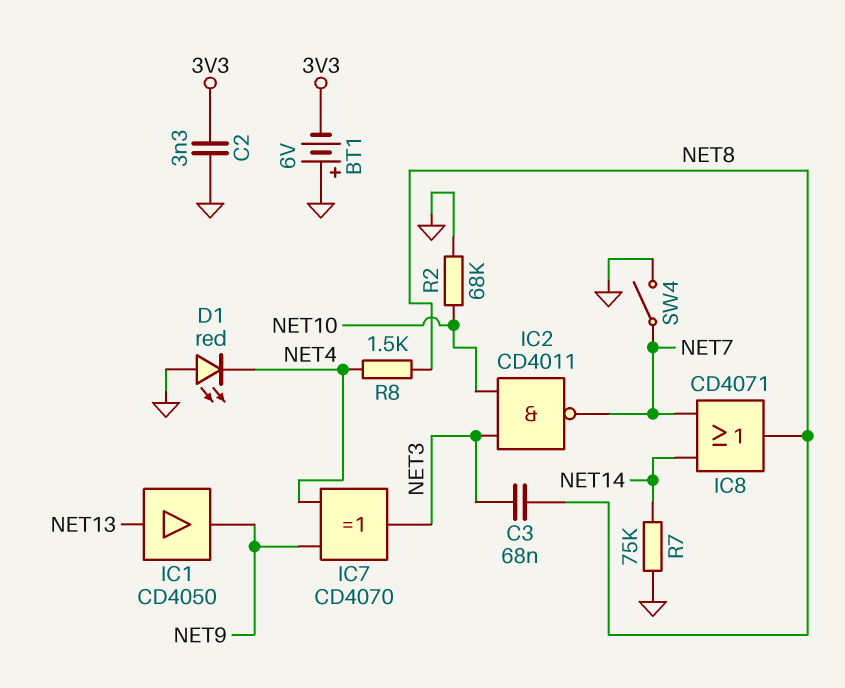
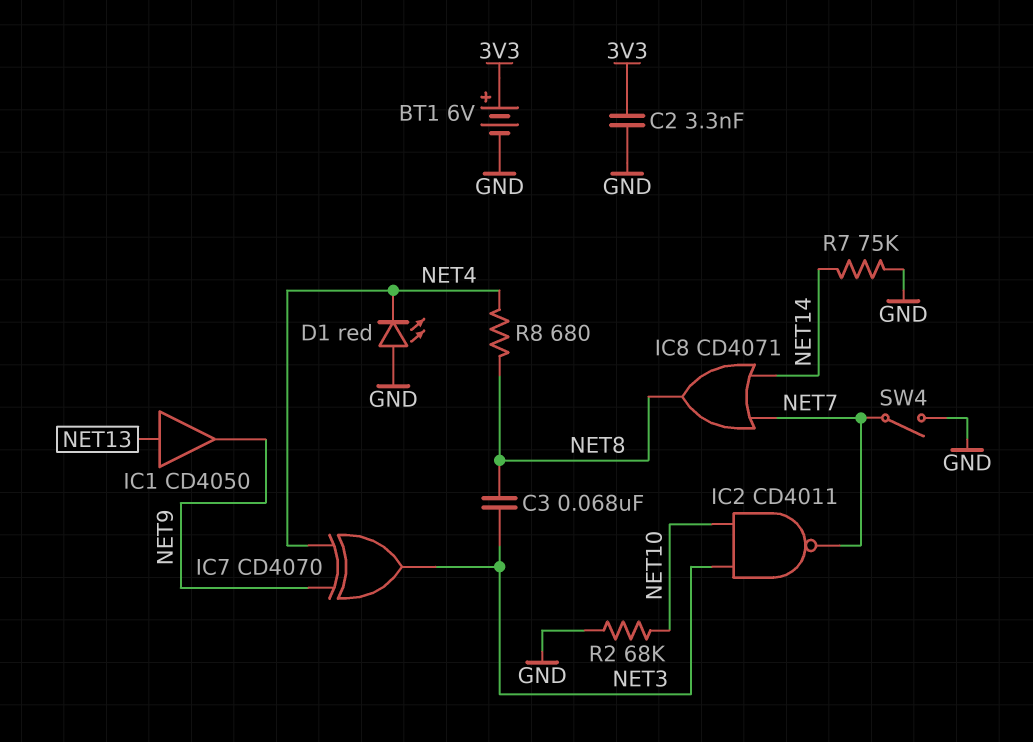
BT1: 6V (plus GND, minus 3V3) -> 6V (plus 3V3, minus GND)
R8: 1.5k (NET4, NET8) -> 680 (NET4, NET8)

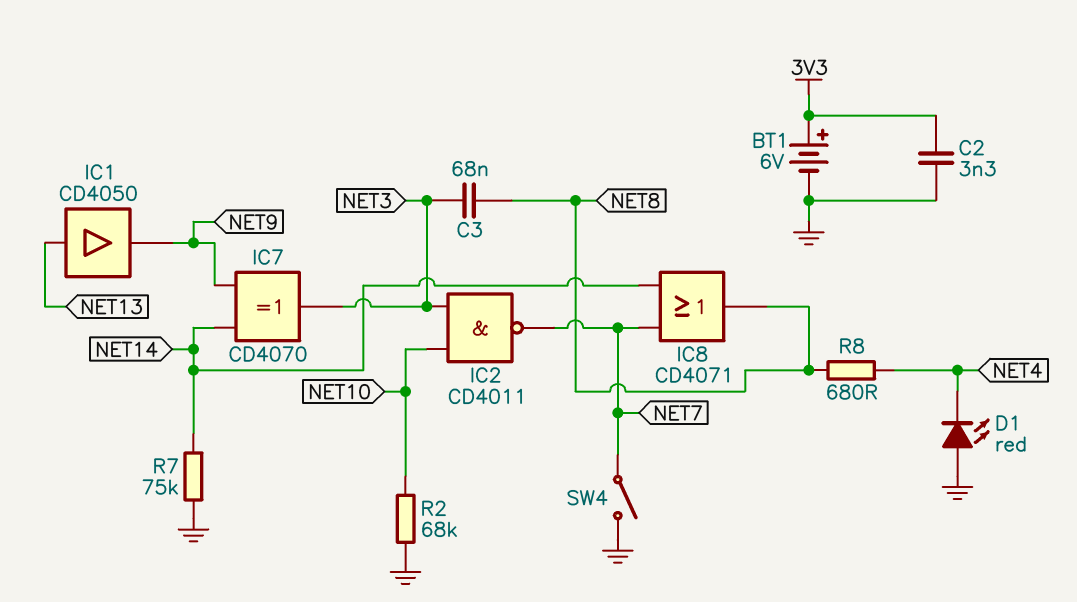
IC7: XOR CD4070 (in NET4, in NET9, out NET3) -> XOR CD4070 (in NET9, in NET14, out NET3)

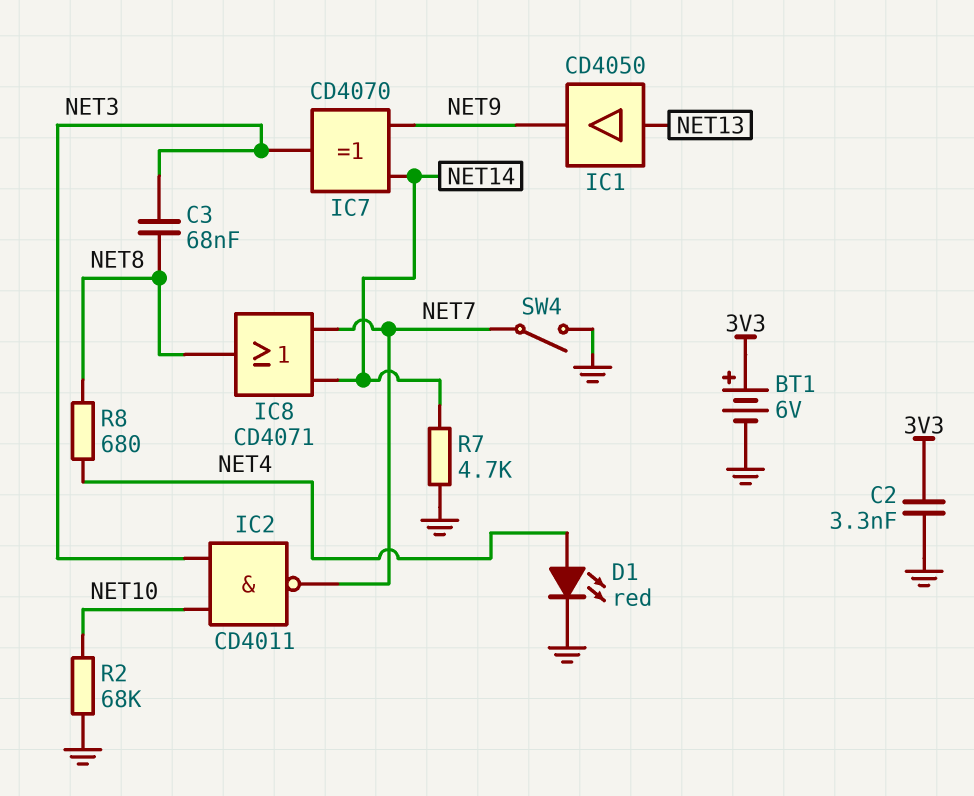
D1: LED red (A GND, K NET4) -> LED red (A NET4, K GND)
R7: 75k (GND, NET14) -> 4.7k (GND, NET14)

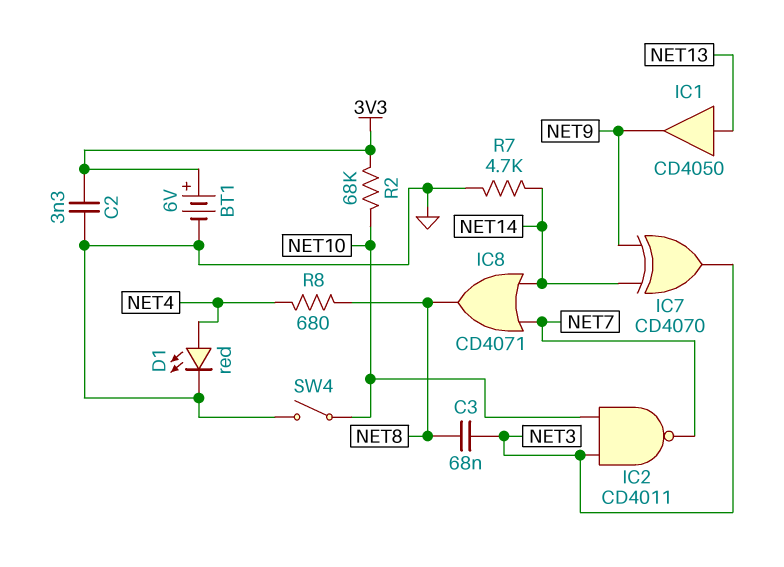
R2: 68k (GND, NET10) -> 68k (3V3, NET10)
SW4: switch (GND, NET7) -> switch (GND, NET10)

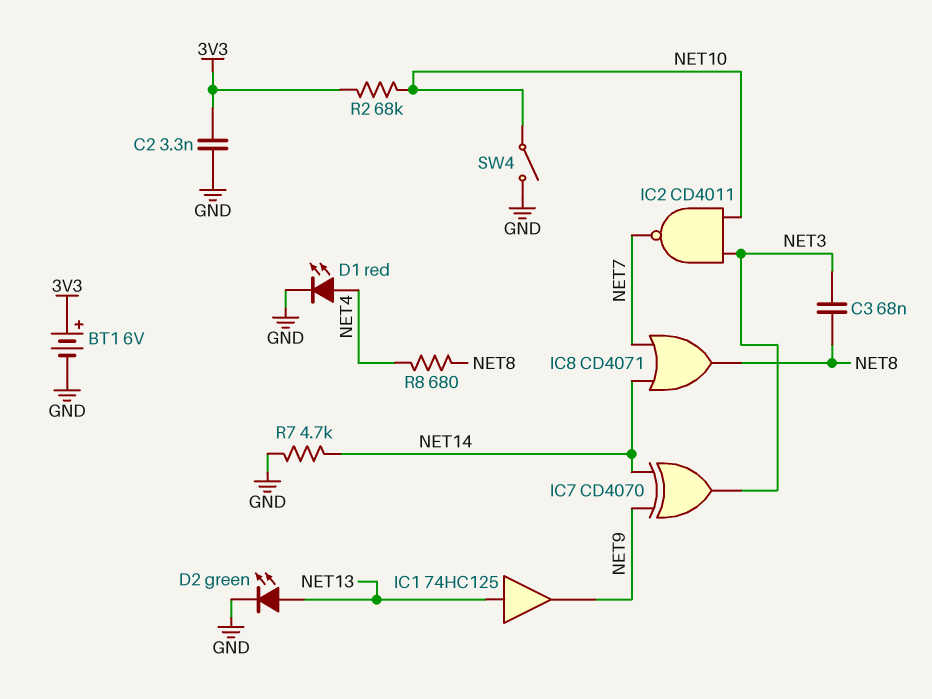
D2: none -> LED green (A NET13, K GND)
IC1: buffer CD4050 (in NET13, out NET9) -> buffer 74HC125 (in NET13, out NET9)

